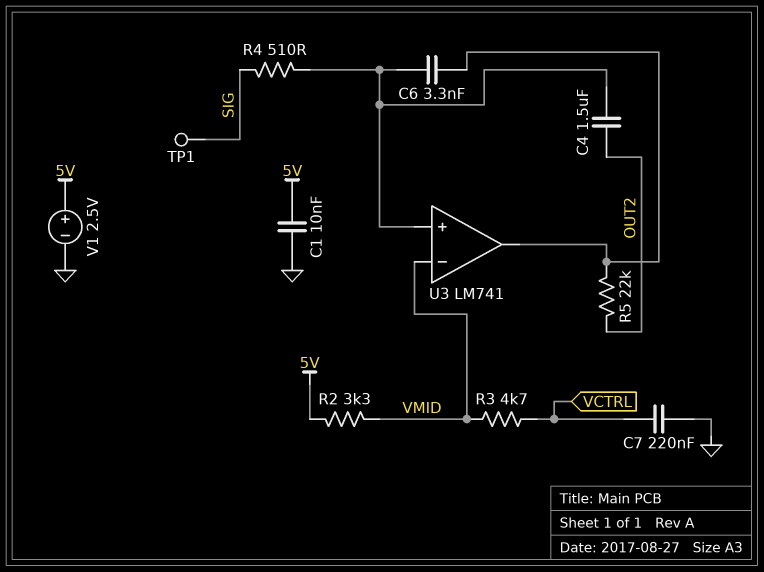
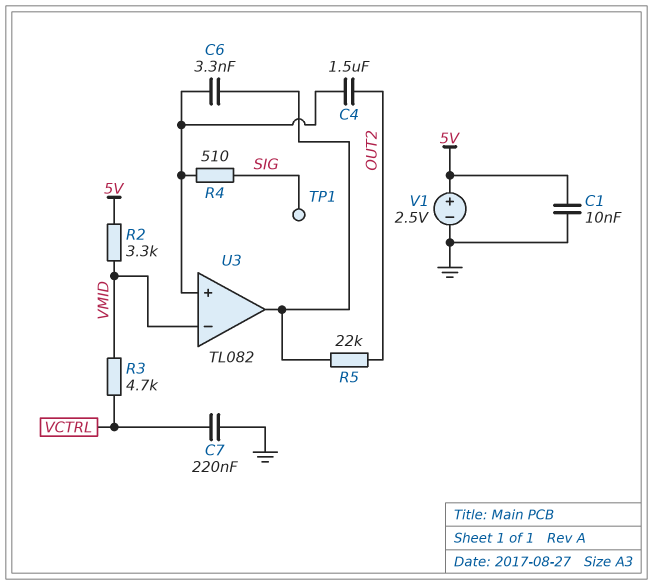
U3: LM741 -> TL082

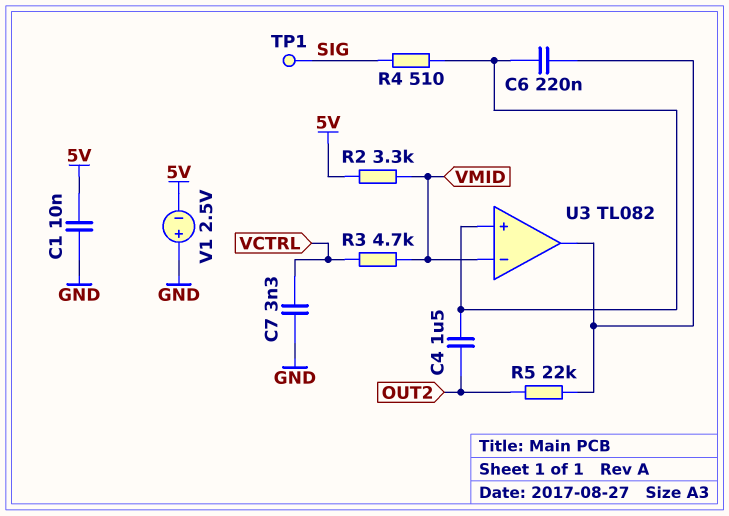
C6: 3.3nF (U3/in+, U3/out) -> 220nF (U3/in+, U3/out)
C7: 220nF (GND, VCTRL) -> 3.3nF (GND, VCTRL)
V1: 2.5V (plus 5V, minus GND) -> 2.5V (plus GND, minus 5V)

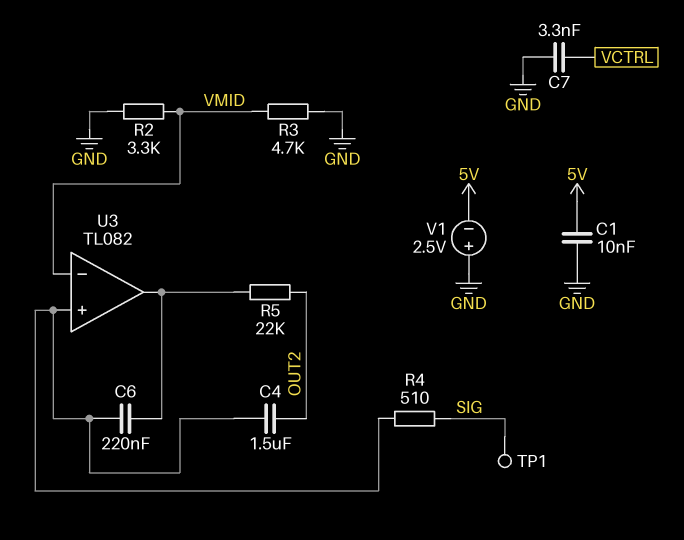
R2: 3.3k (5V, VMID) -> 3.3k (GND, VMID)
R3: 4.7k (VCTRL, VMID) -> 4.7k (GND, VMID)

